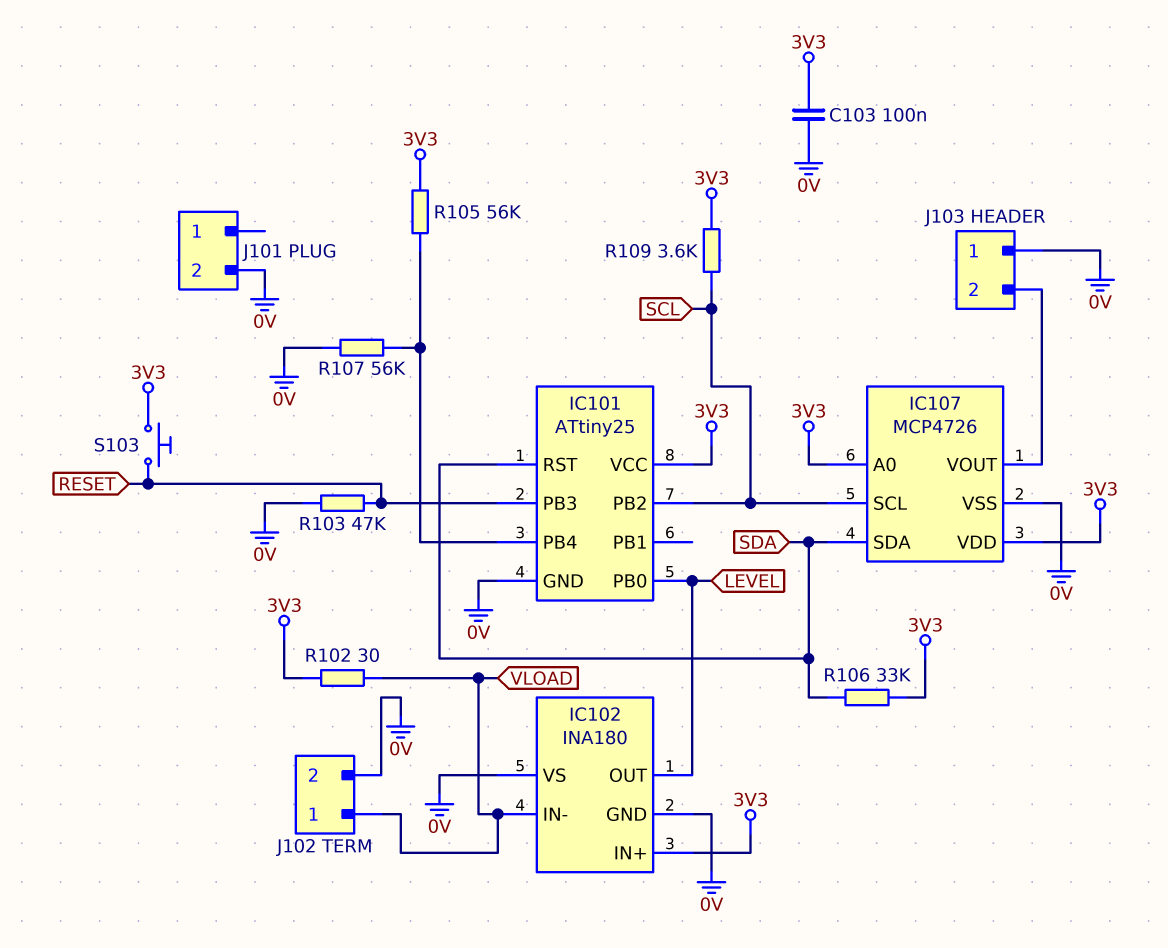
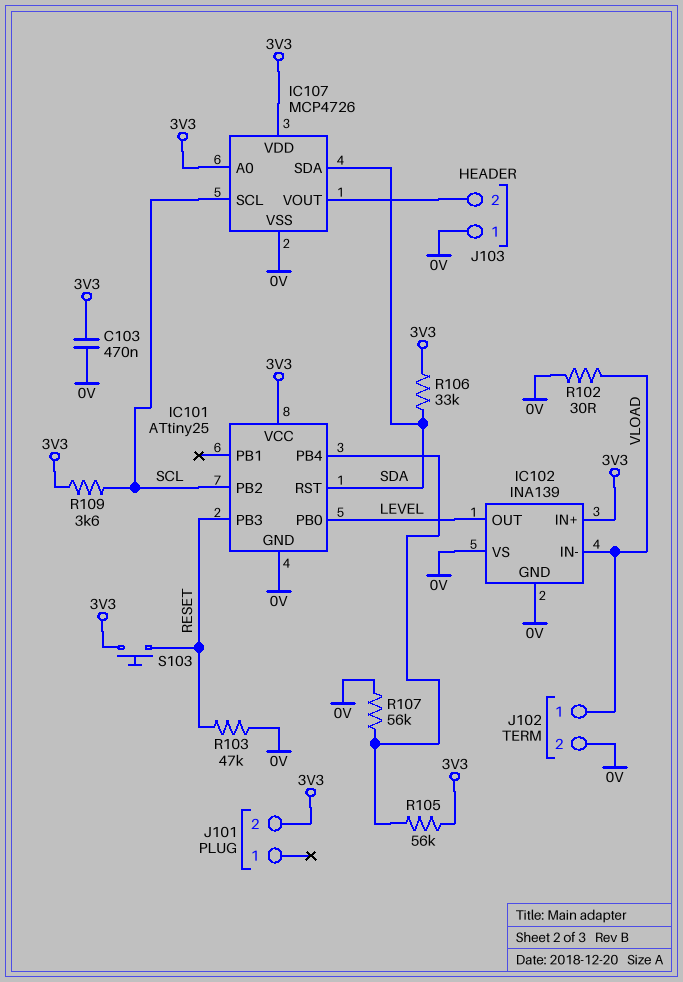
C103: 100nF (0V, 3V3) -> 470nF (0V, 3V3)
IC102: INA180 -> INA139
J101 pin 2: 0V -> 3V3
R102: 30 (3V3, VLOAD) -> 30 (0V, VLOAD)

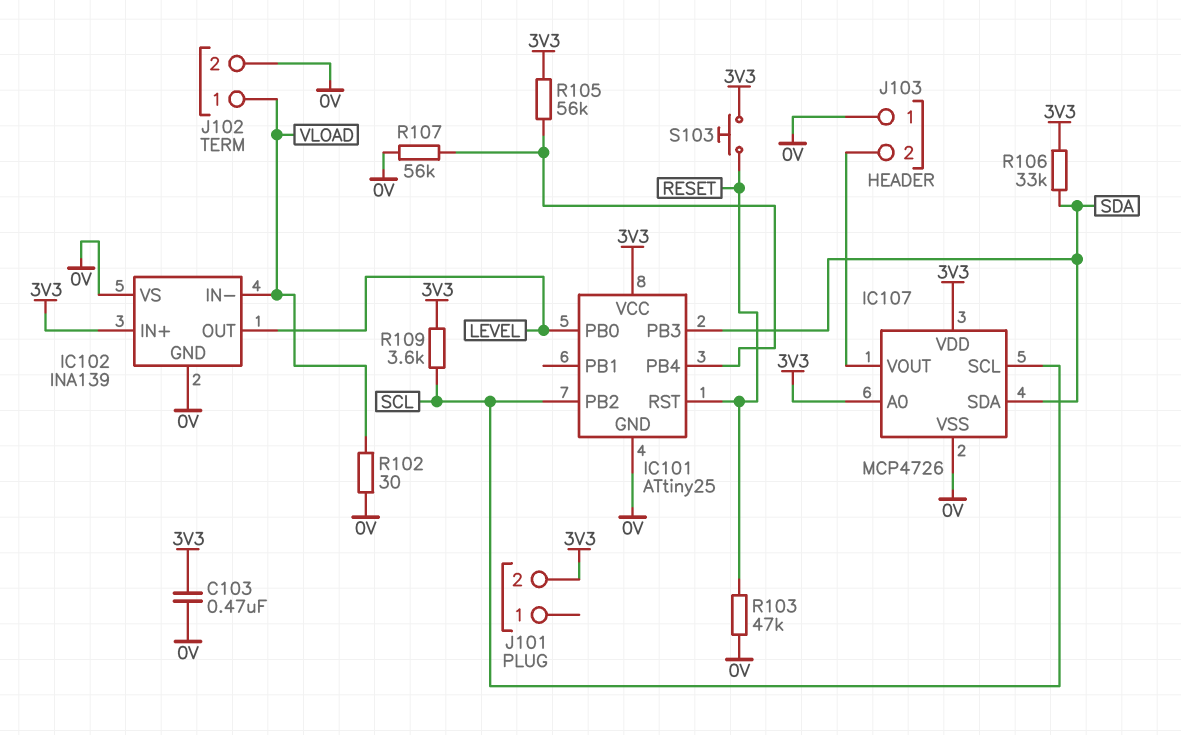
IC101 pin PB3: RESET -> SDA
IC101 pin RST: SDA -> RESET

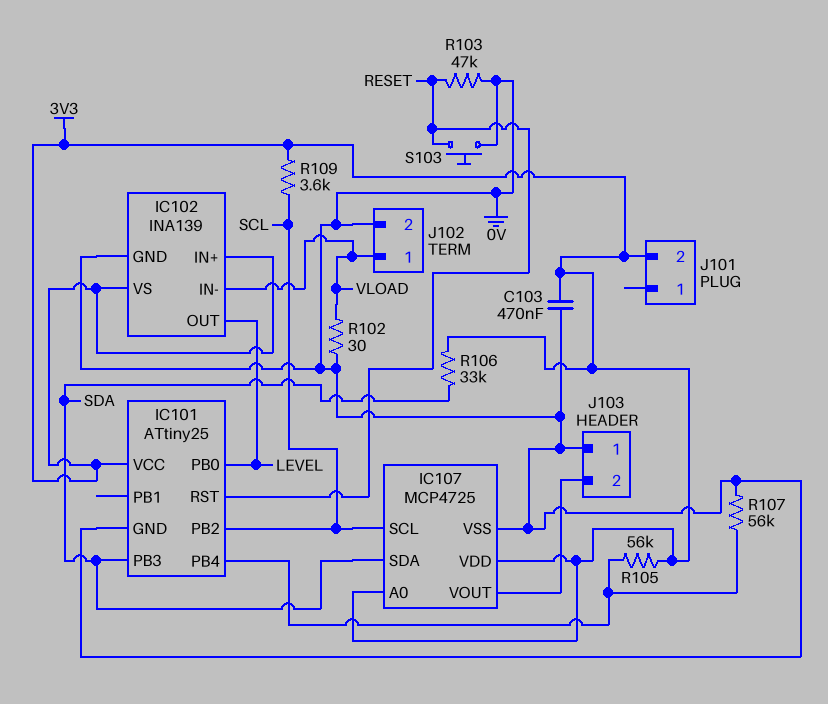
IC102 pin VS: 0V -> 3V3
IC107: MCP4726 -> MCP4725
S103: button (3V3, RESET) -> button (0V, RESET)

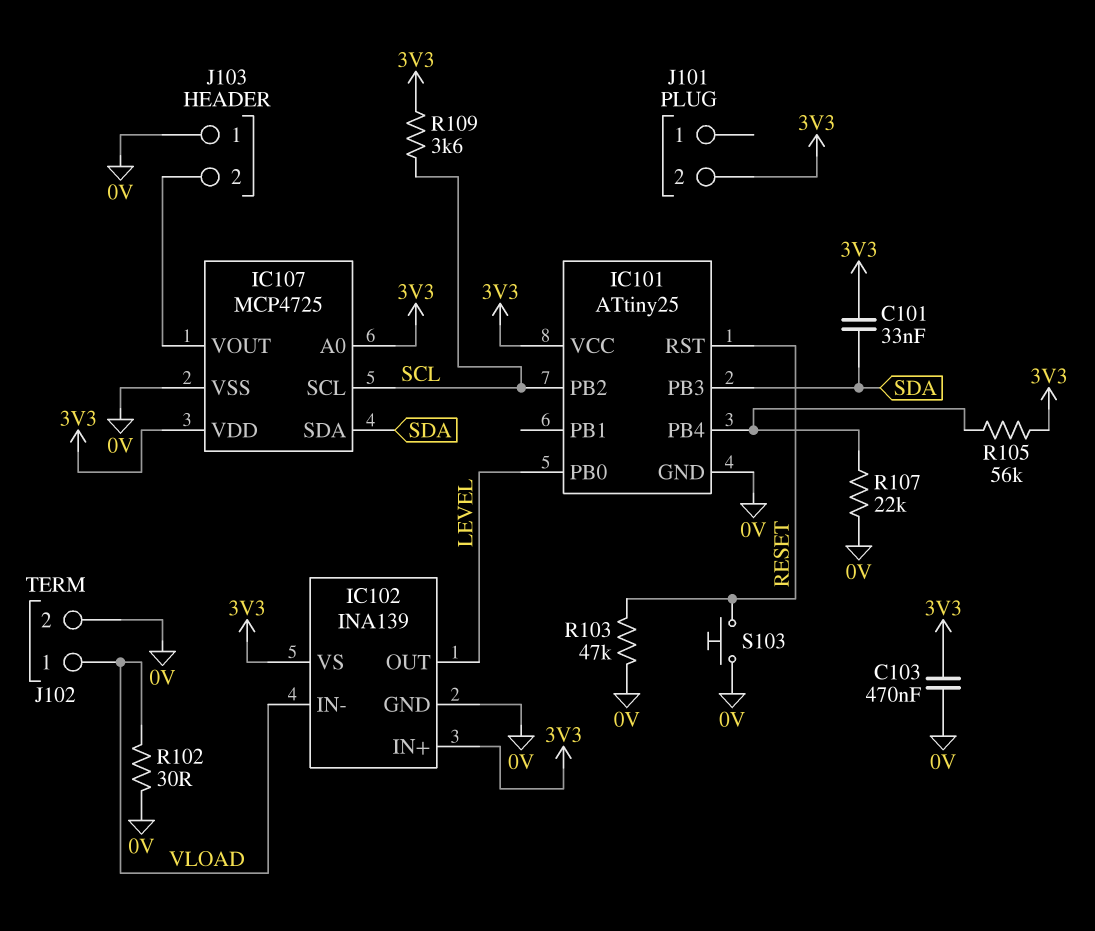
C101: none -> 33nF (3V3, SDA)
R106: 33k (3V3, SDA) -> none
R107: 56k (0V, IC101/PB4) -> 22k (0V, IC101/PB4)

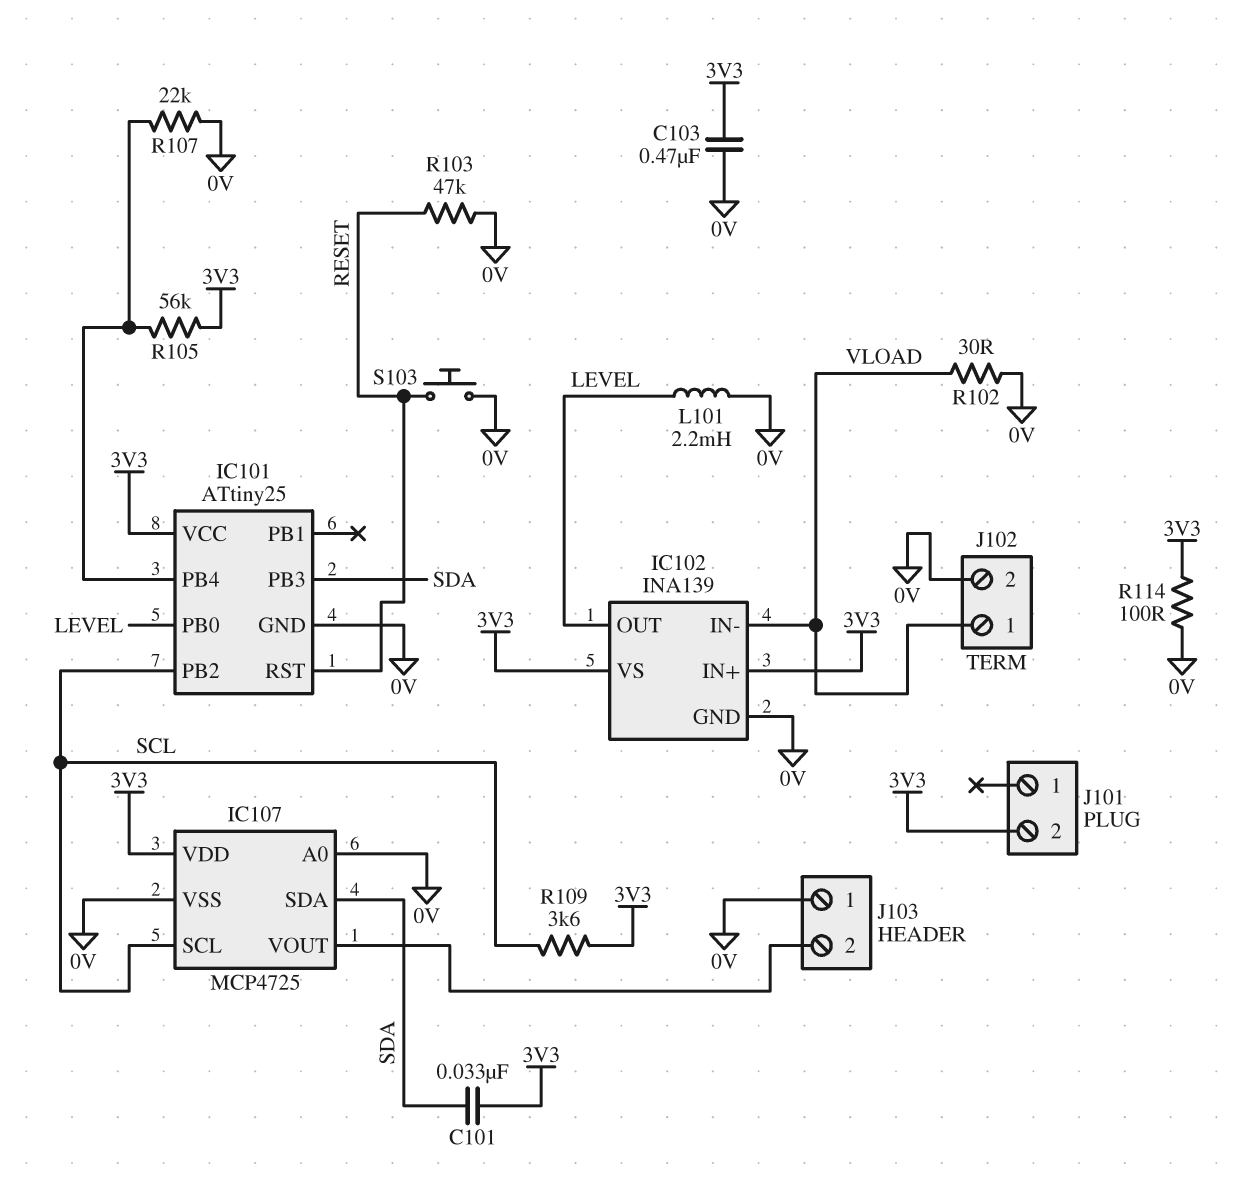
IC107 pin A0: 3V3 -> 0V
L101: none -> 2.2mH (0V, LEVEL)
R114: none -> 100 (0V, 3V3)

